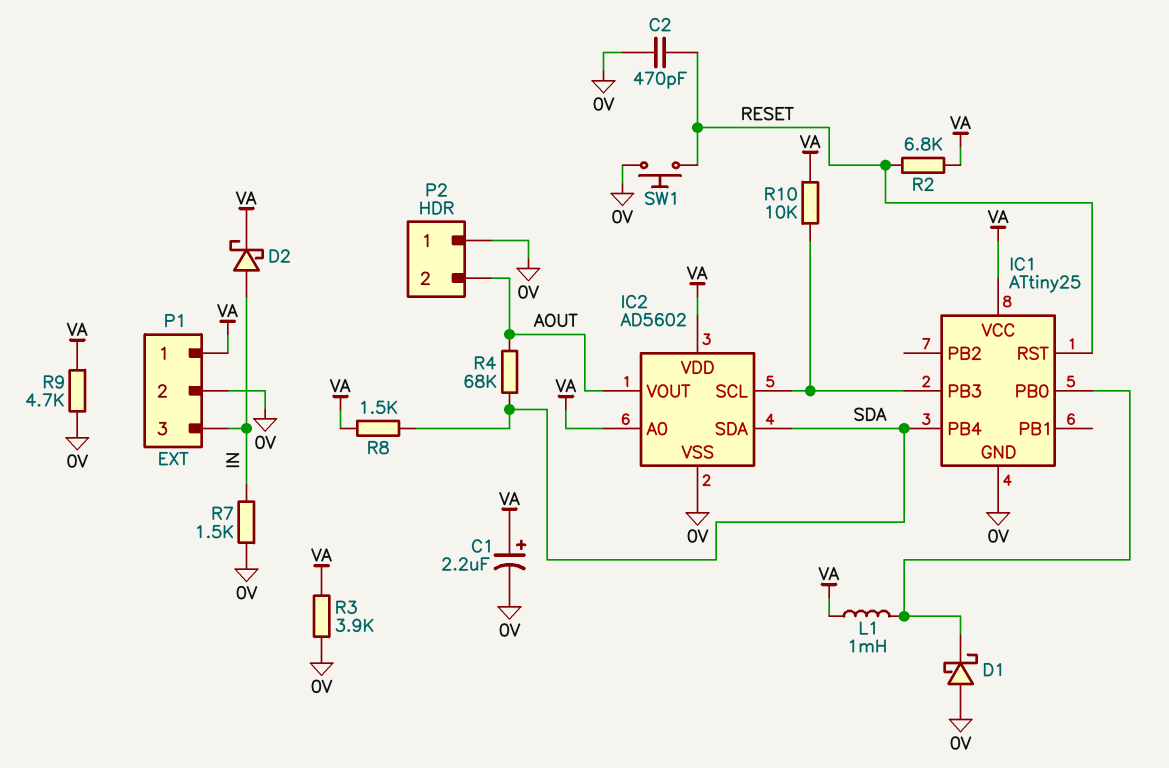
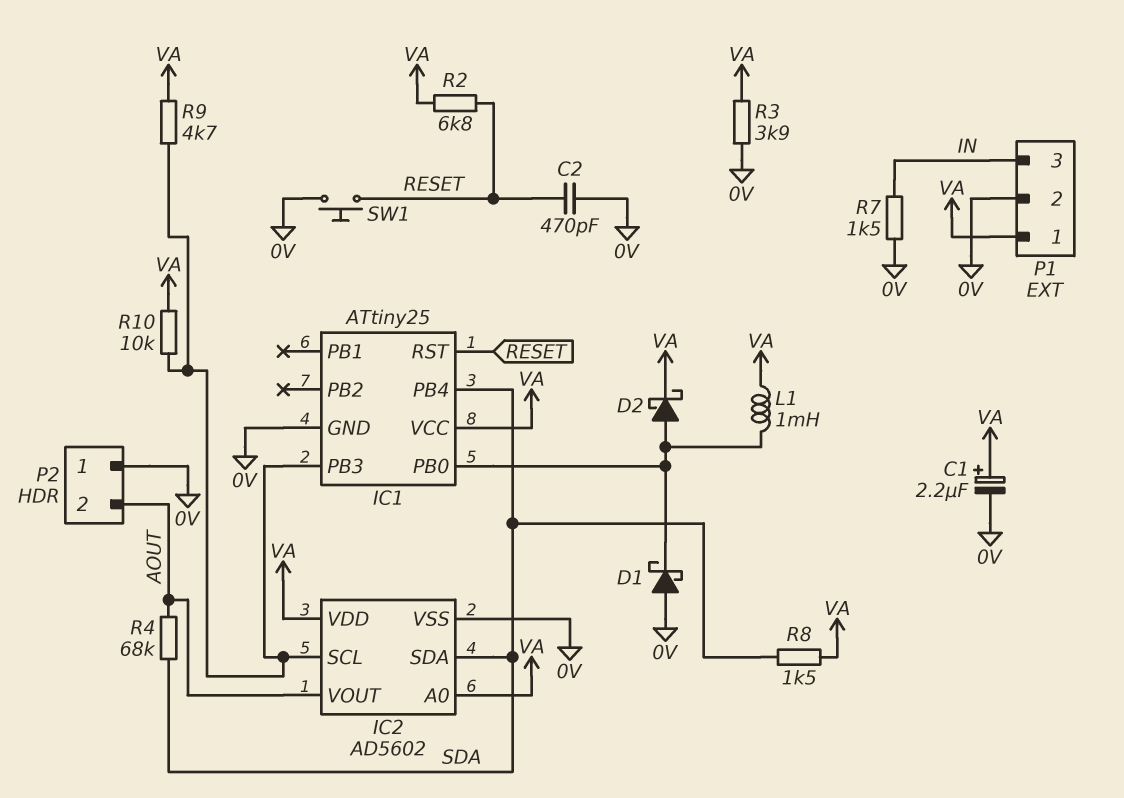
D2: schottky (A IN, K VA) -> schottky (A IC1/PB0, K VA)
R9: 4.7k (0V, VA) -> 4.7k (IC1/PB3, VA)

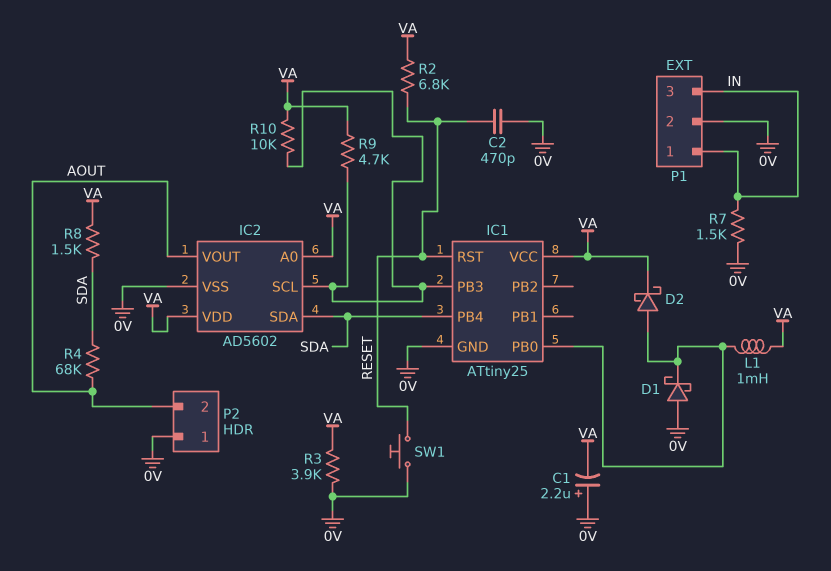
C1: 2.2uF (plus VA, minus 0V) -> 2.2uF (plus 0V, minus VA)
P1 pin 1: VA -> IN

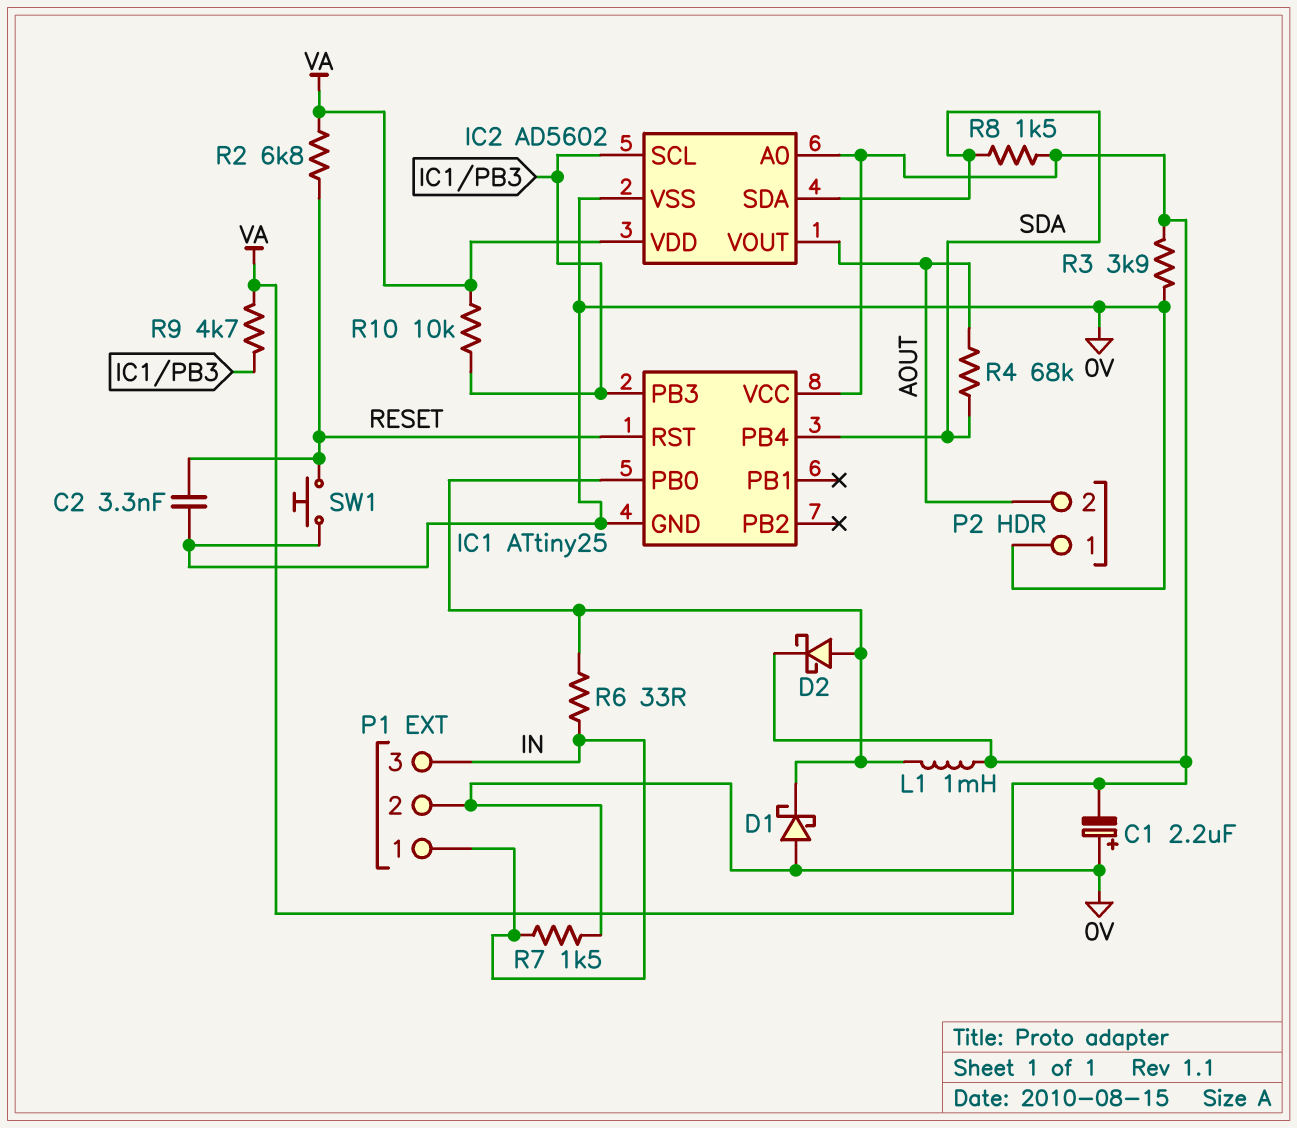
C2: 470pF (0V, RESET) -> 3.3nF (0V, RESET)
R6: none -> 33 (IC1/PB0, IN)

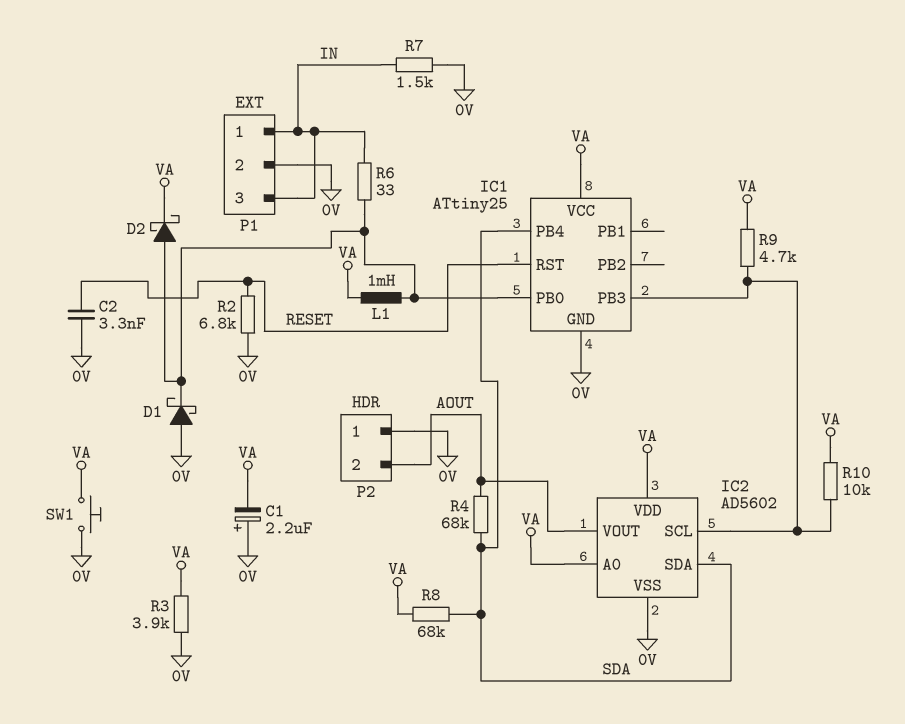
R2: 6.8k (RESET, VA) -> 6.8k (0V, RESET)
R8: 1.5k (SDA, VA) -> 68k (SDA, VA)
SW1: button (0V, RESET) -> button (0V, VA)

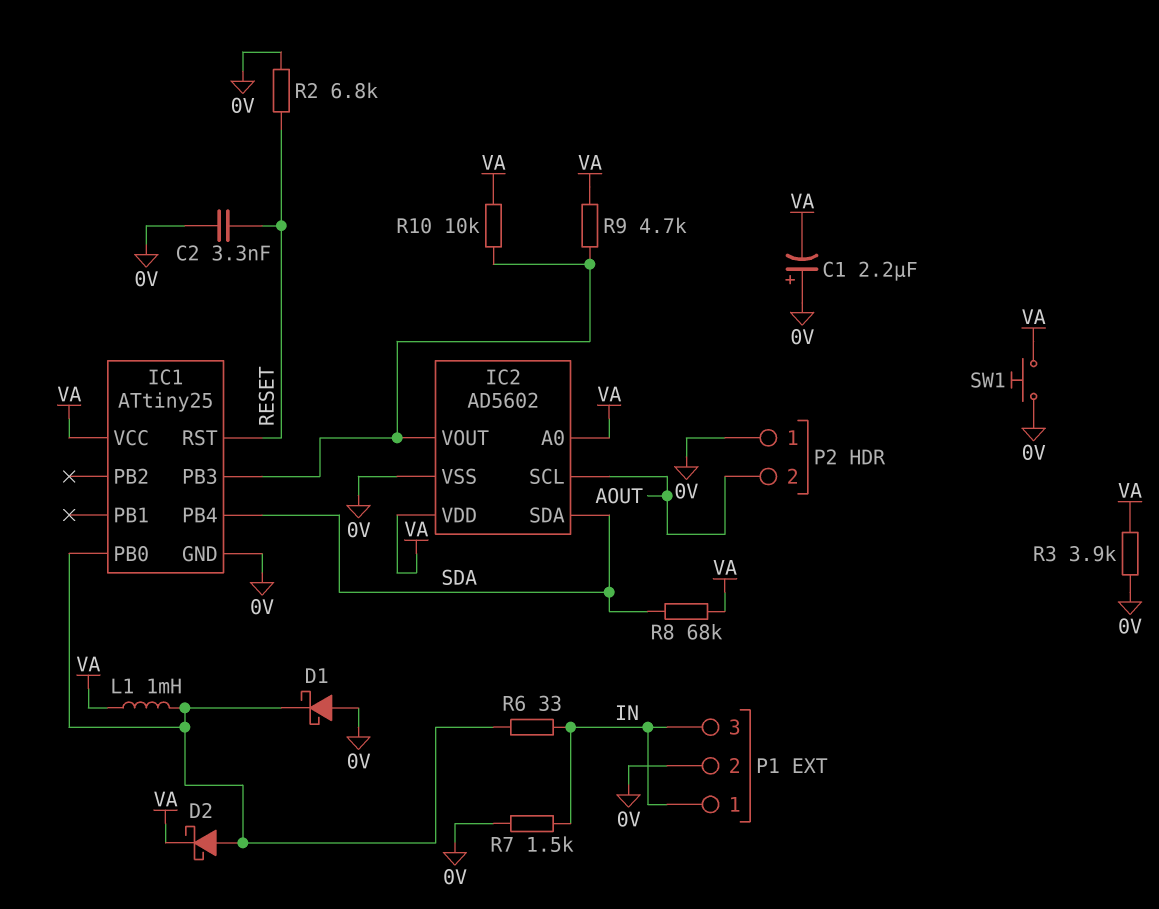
IC2 pin SCL: IC1/PB3 -> AOUT
IC2 pin VOUT: AOUT -> IC1/PB3
R4: 68k (AOUT, SDA) -> none

